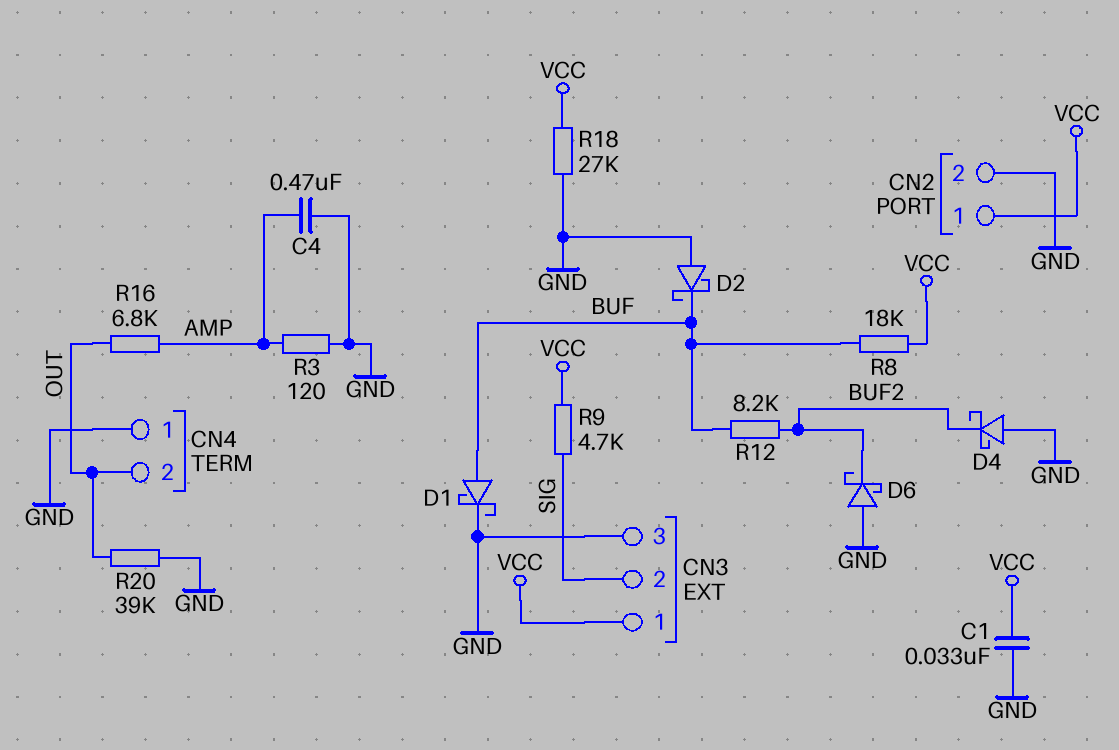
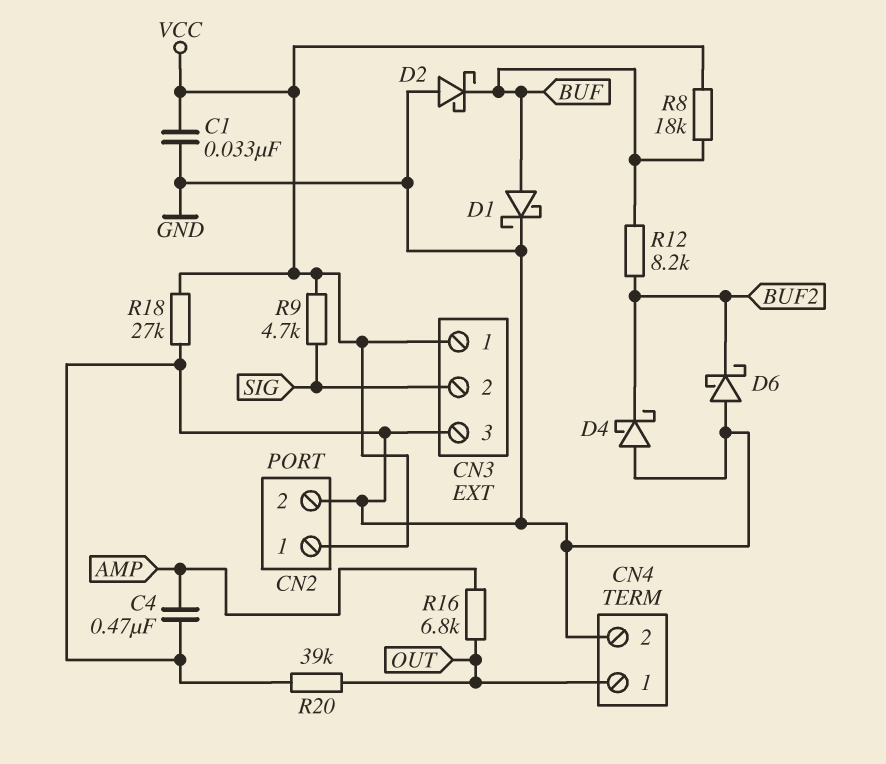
CN4 pin 1: GND -> OUT
CN4 pin 2: OUT -> GND
R3: 120 (AMP, GND) -> none

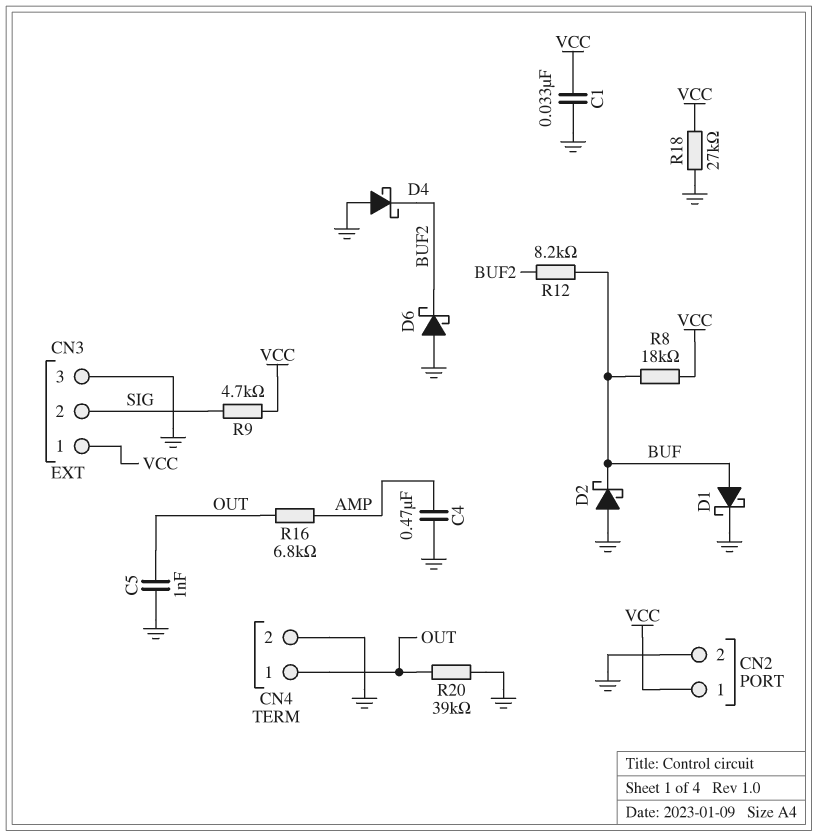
C5: none -> 1nF (GND, OUT)

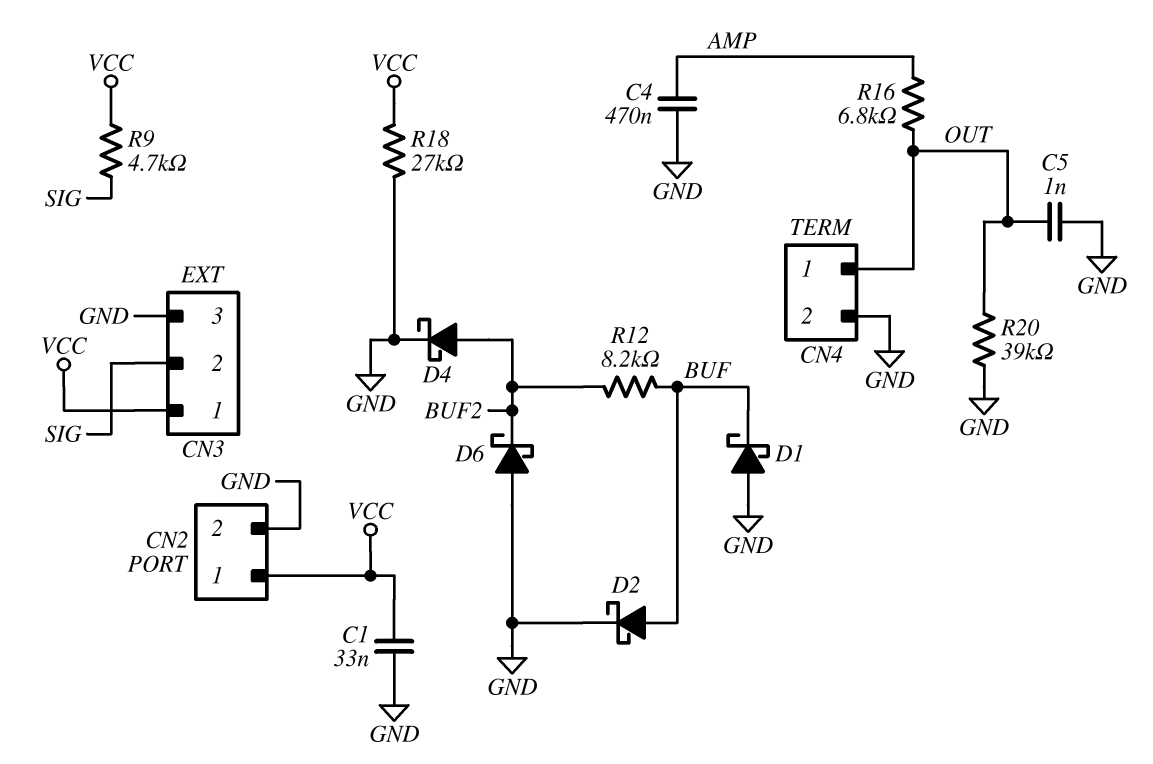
D1: schottky (A BUF, K GND) -> schottky (A GND, K BUF)
D2: schottky (A GND, K BUF) -> schottky (A BUF, K GND)
D4: schottky (A GND, K BUF2) -> schottky (A BUF2, K GND)
R8: 18k (BUF, VCC) -> none

